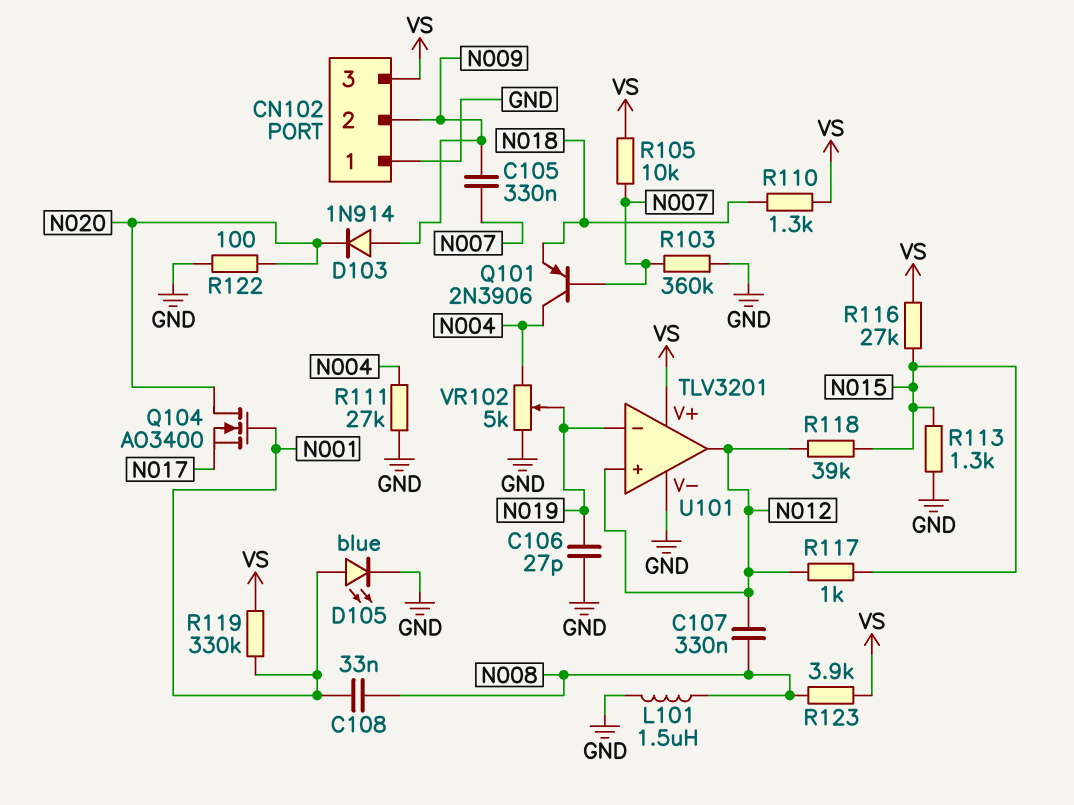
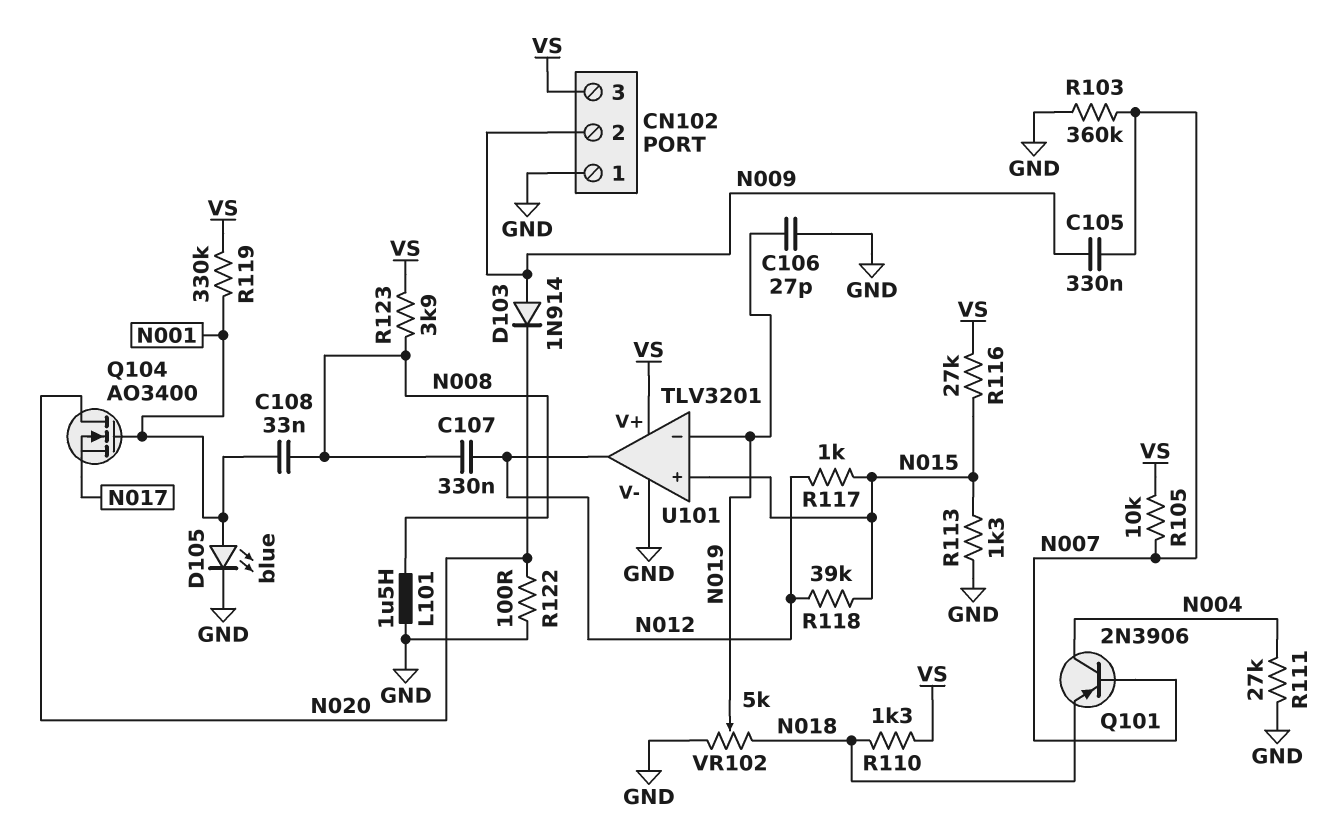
U101 pin in+: N012 -> N015
VR102: 5k (GND, N004, wiper N019) -> 5k (GND, N018, wiper N019)

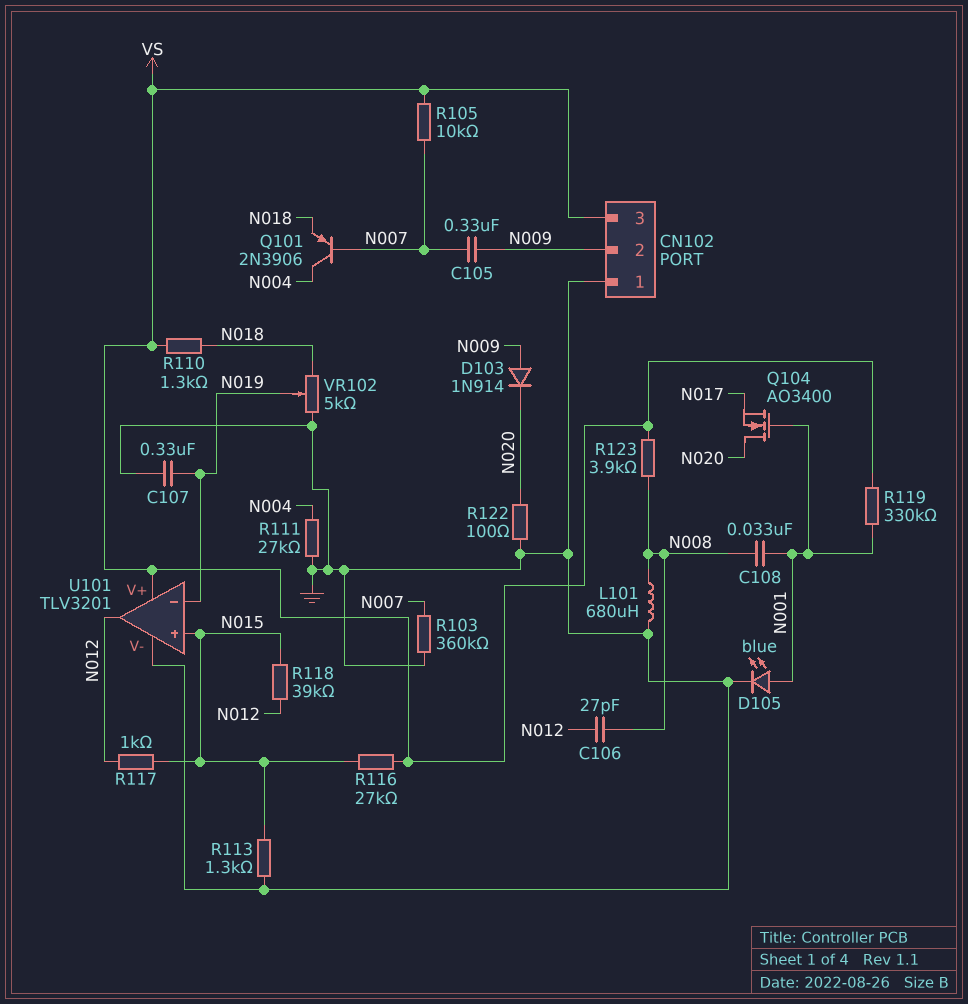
C106: 27pF (GND, N019) -> 27pF (N008, N012)
C107: 330nF (N008, N012) -> 330nF (GND, N019)
L101: 1.5uH (GND, N008) -> 680uH (GND, N008)

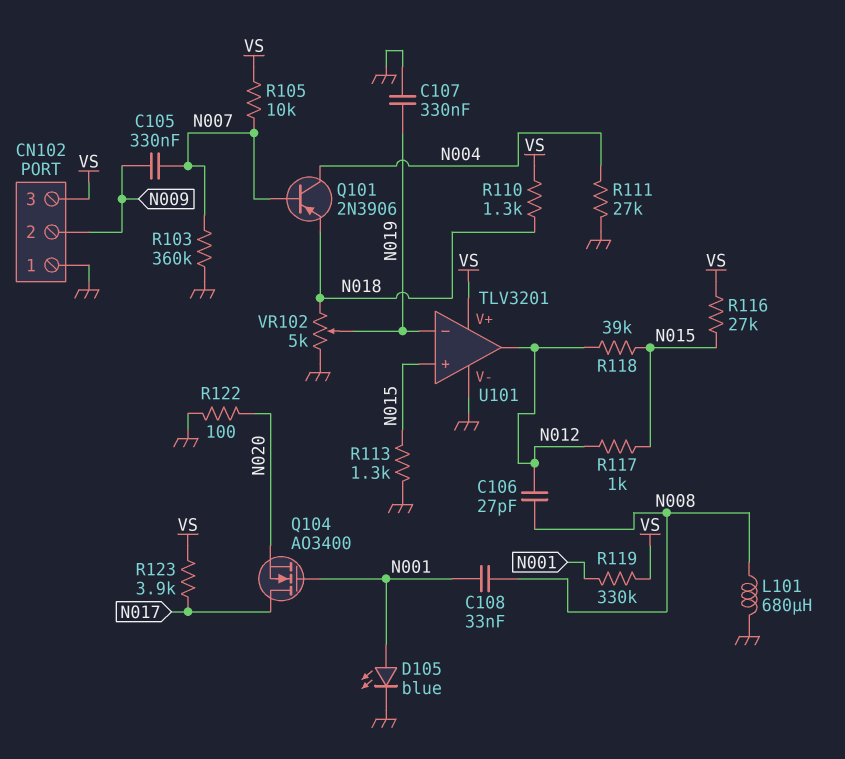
D103: diode 1N914 (A N009, K N020) -> none
Q104: NMOS AO3400 (G N001, D N020, S N017) -> NMOS AO3400 (G N001, D N017, S N020)
R123: 3.9k (N008, VS) -> 3.9k (N017, VS)

